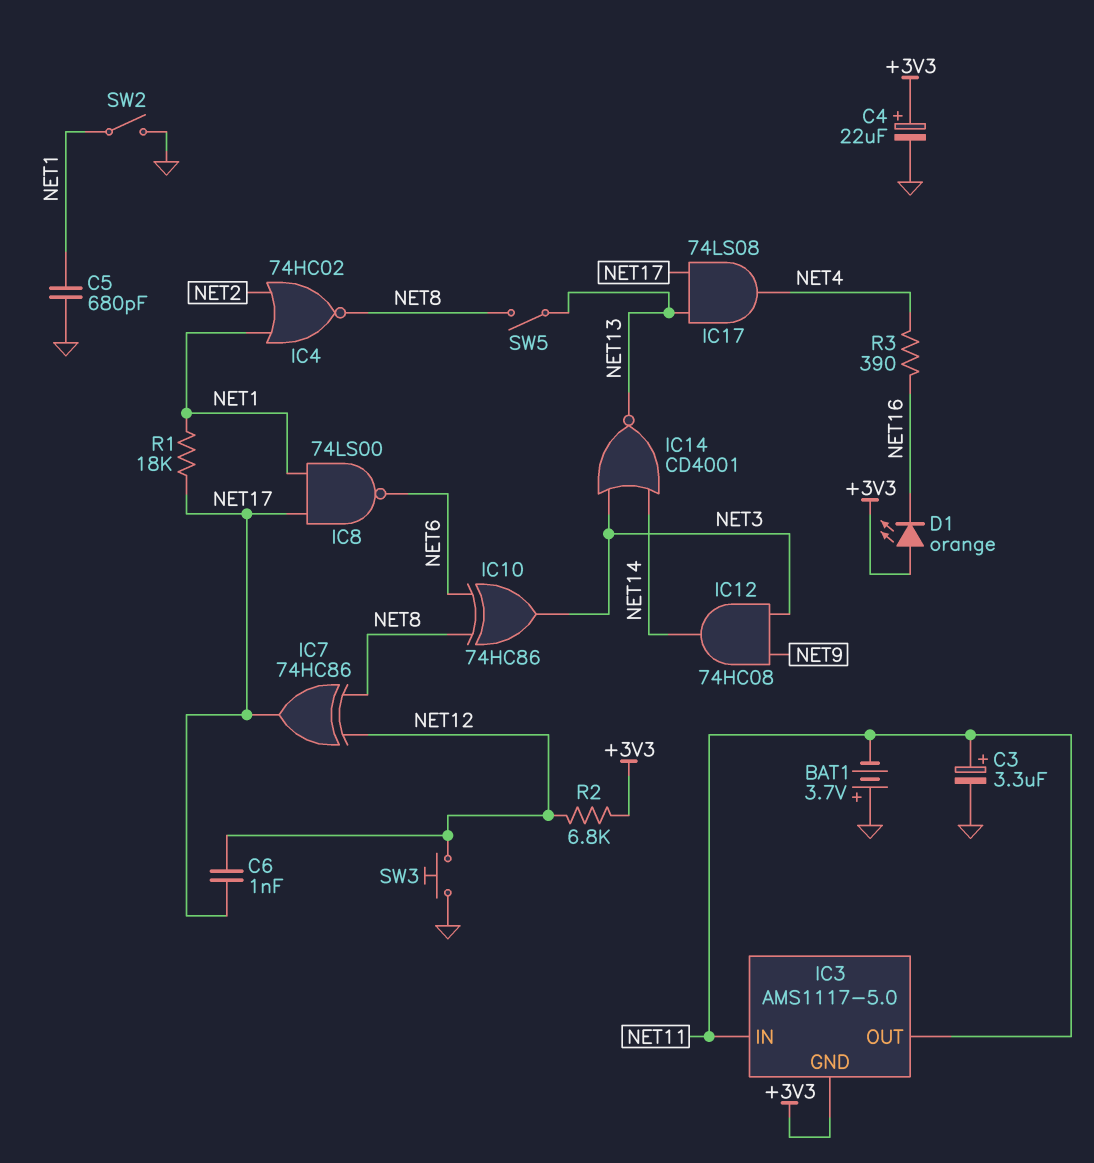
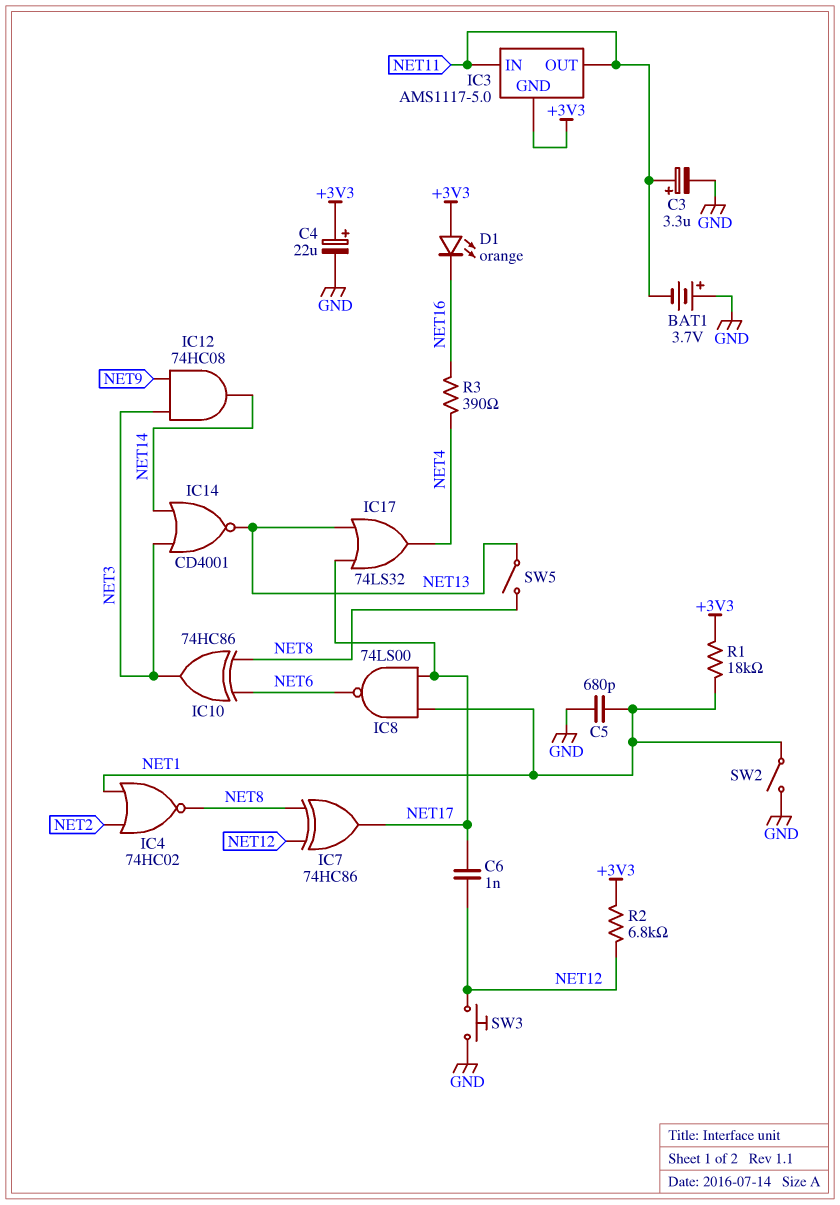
IC17: AND 74LS08 (in NET13, in NET17, out NET4) -> OR 74LS32 (in NET13, in NET17, out NET4)
R1: 18k (NET1, NET17) -> 18k (+3V3, NET1)

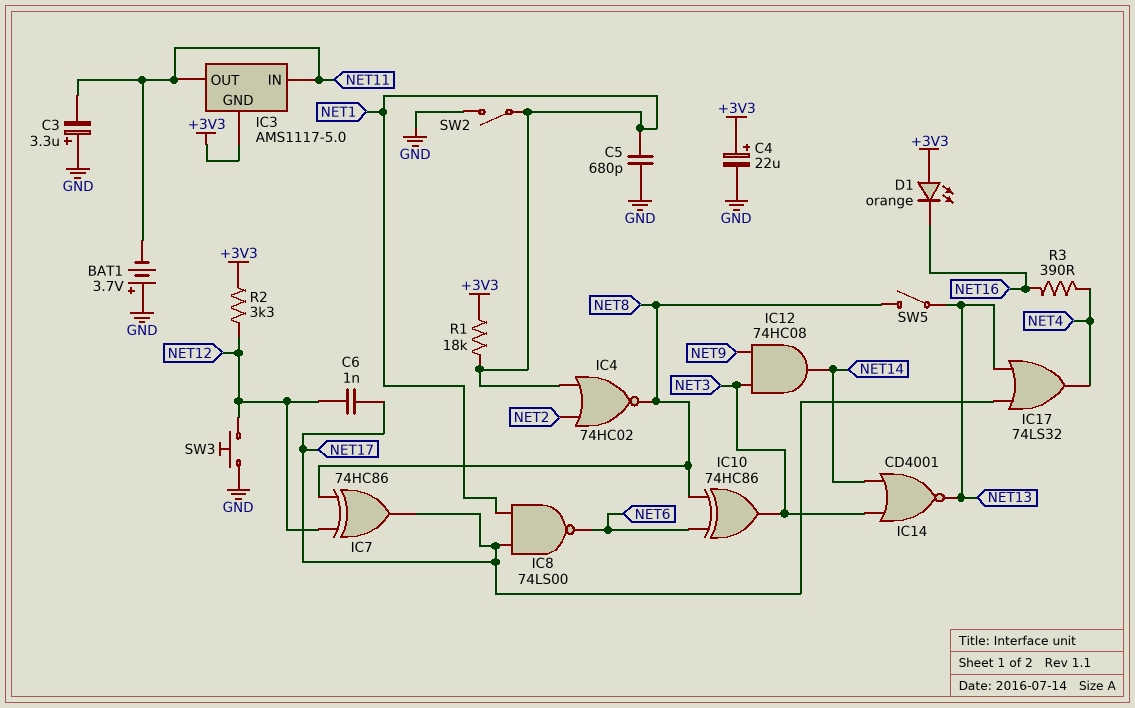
C3: 3.3uF (plus NET11, minus GND) -> 3.3uF (plus GND, minus NET11)
R2: 6.8k (+3V3, NET12) -> 3.3k (+3V3, NET12)

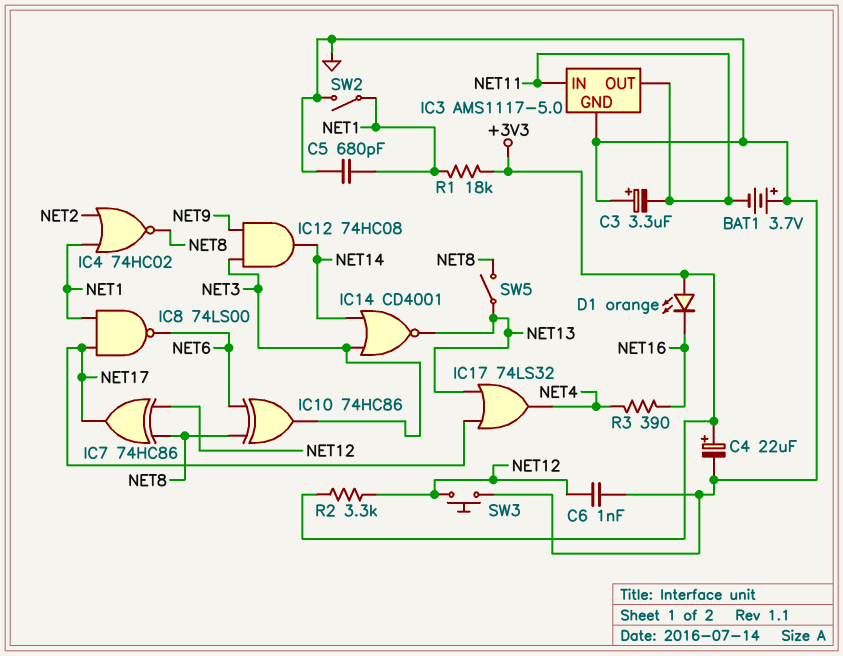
C6: 1nF (NET12, NET17) -> 1nF (GND, NET12)
IC3 pin GND: +3V3 -> GND

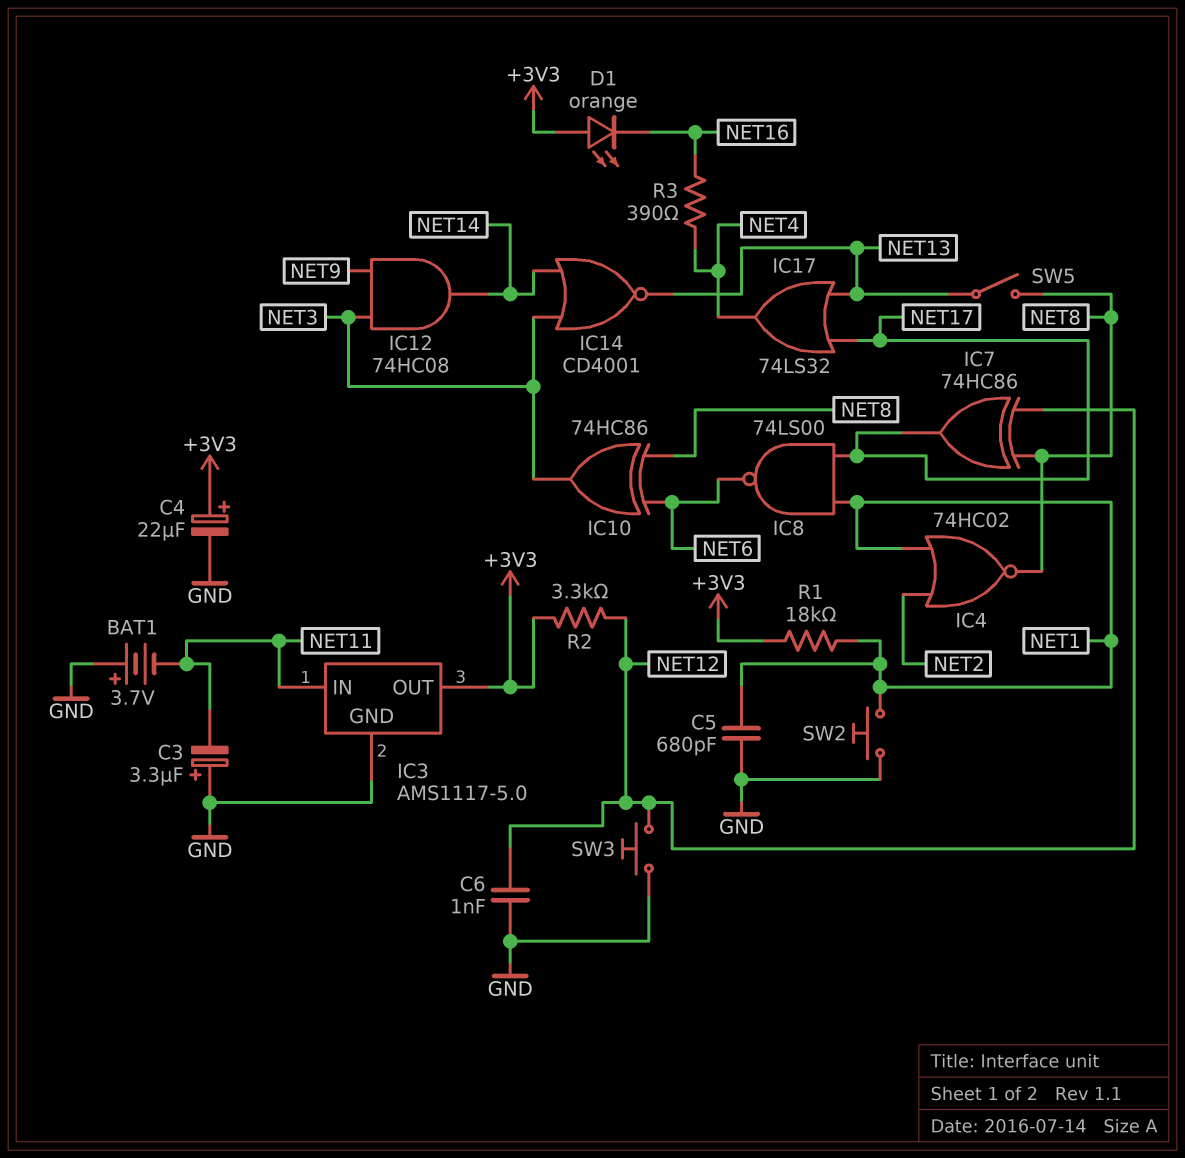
IC3 pin OUT: NET11 -> +3V3
SW2: switch (GND, NET1) -> button (GND, NET1)

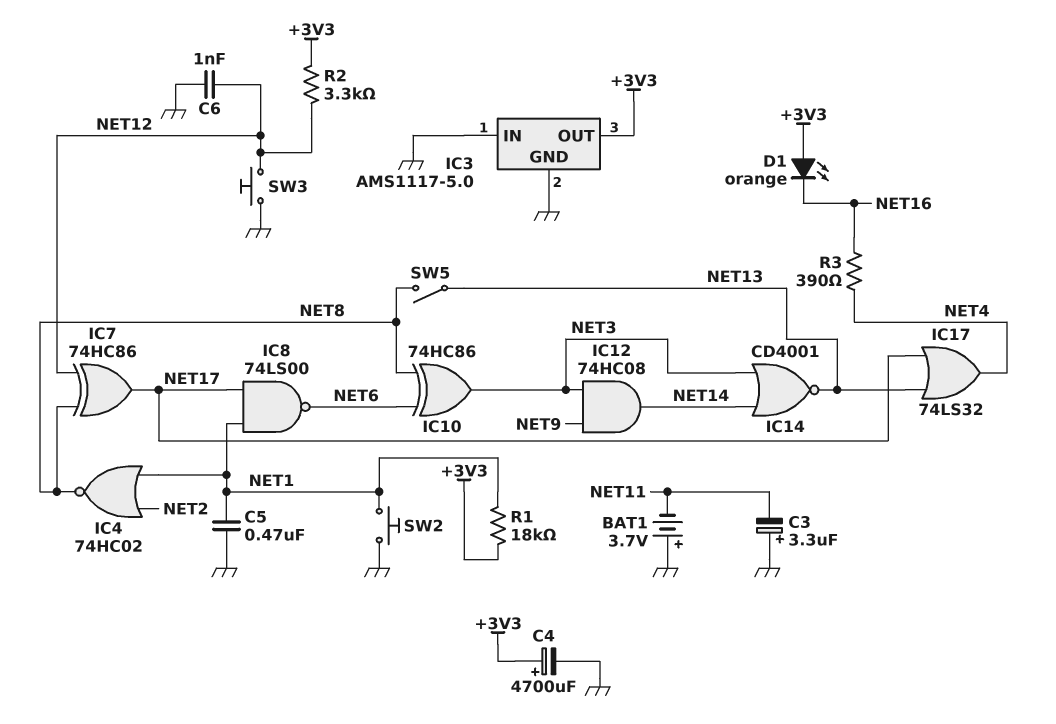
C4: 22uF (plus +3V3, minus GND) -> 4700uF (plus +3V3, minus GND)
C5: 680pF (GND, NET1) -> 470nF (GND, NET1)
IC3 pin IN: NET11 -> GND

